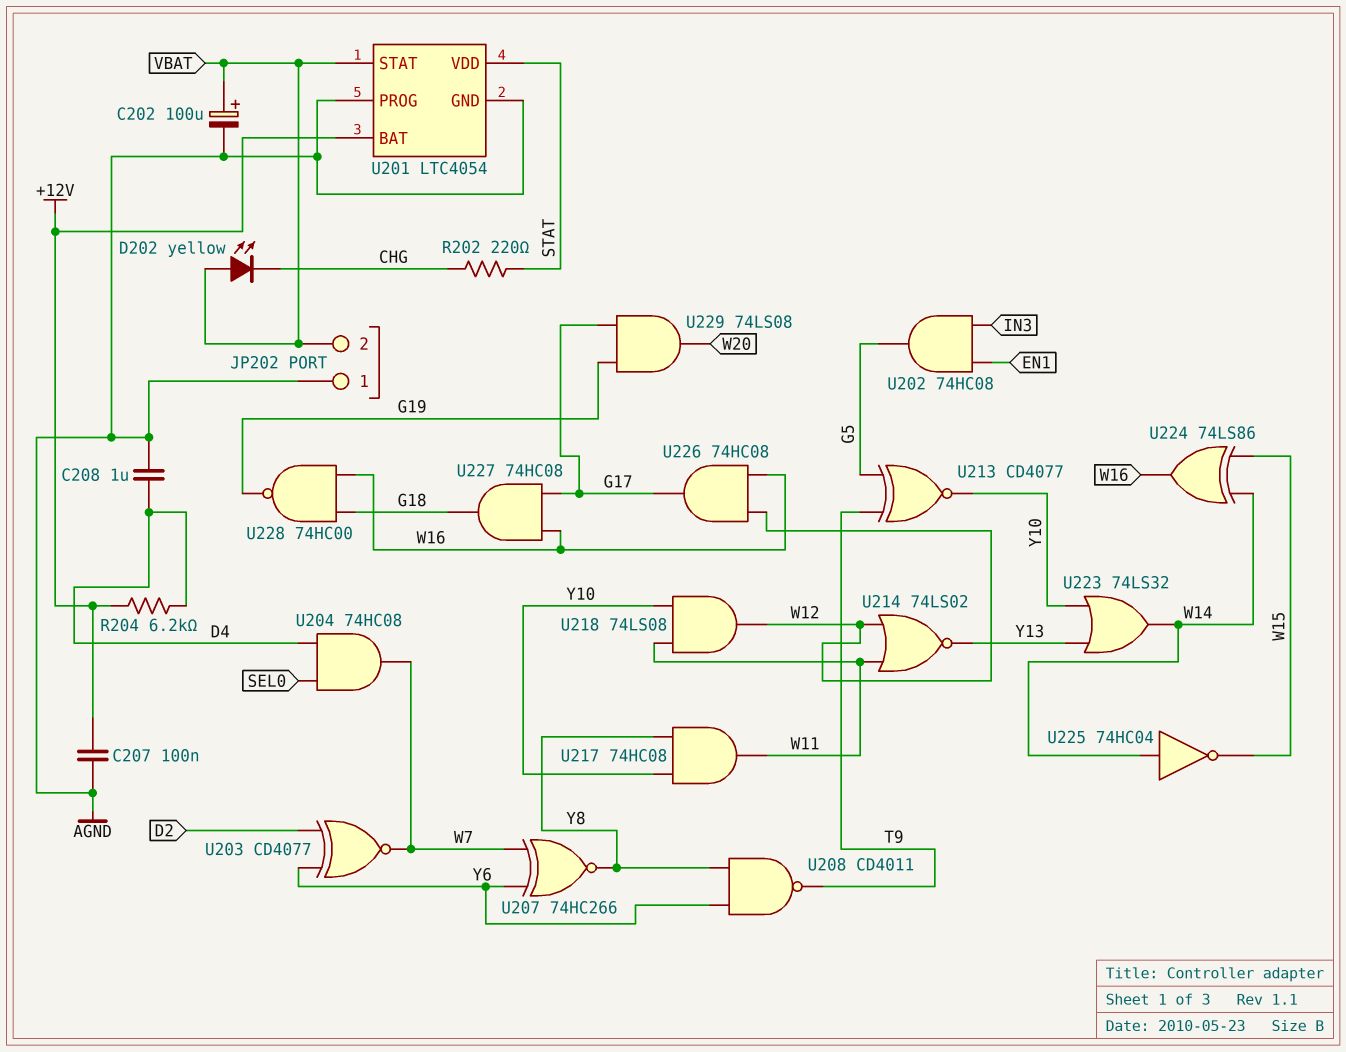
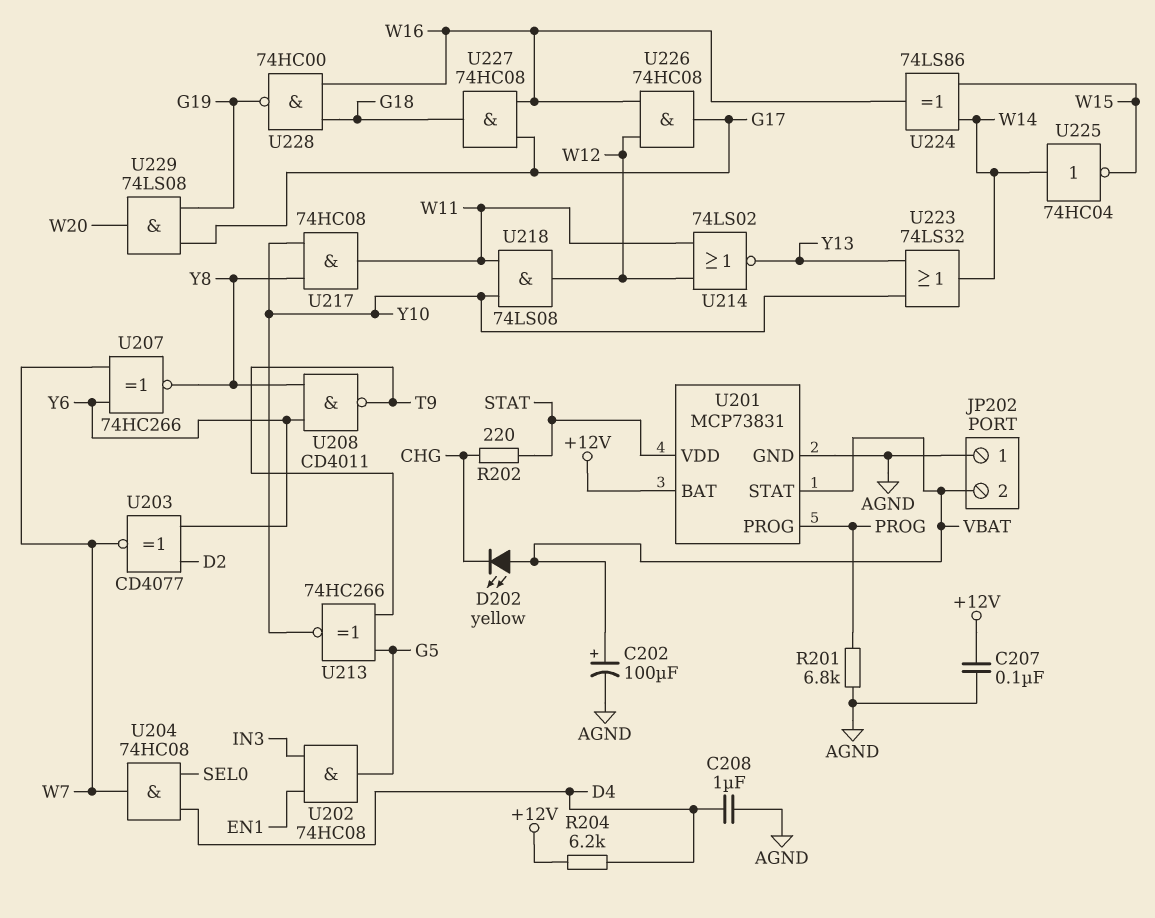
R201: none -> 6.8k (AGND, PROG)
U201: LTC4054 -> MCP73831
U201 pin PROG: AGND -> PROG
U213: XNOR CD4077 (in G5, in T9, out Y10) -> XNOR 74HC266 (in G5, in T9, out Y10)

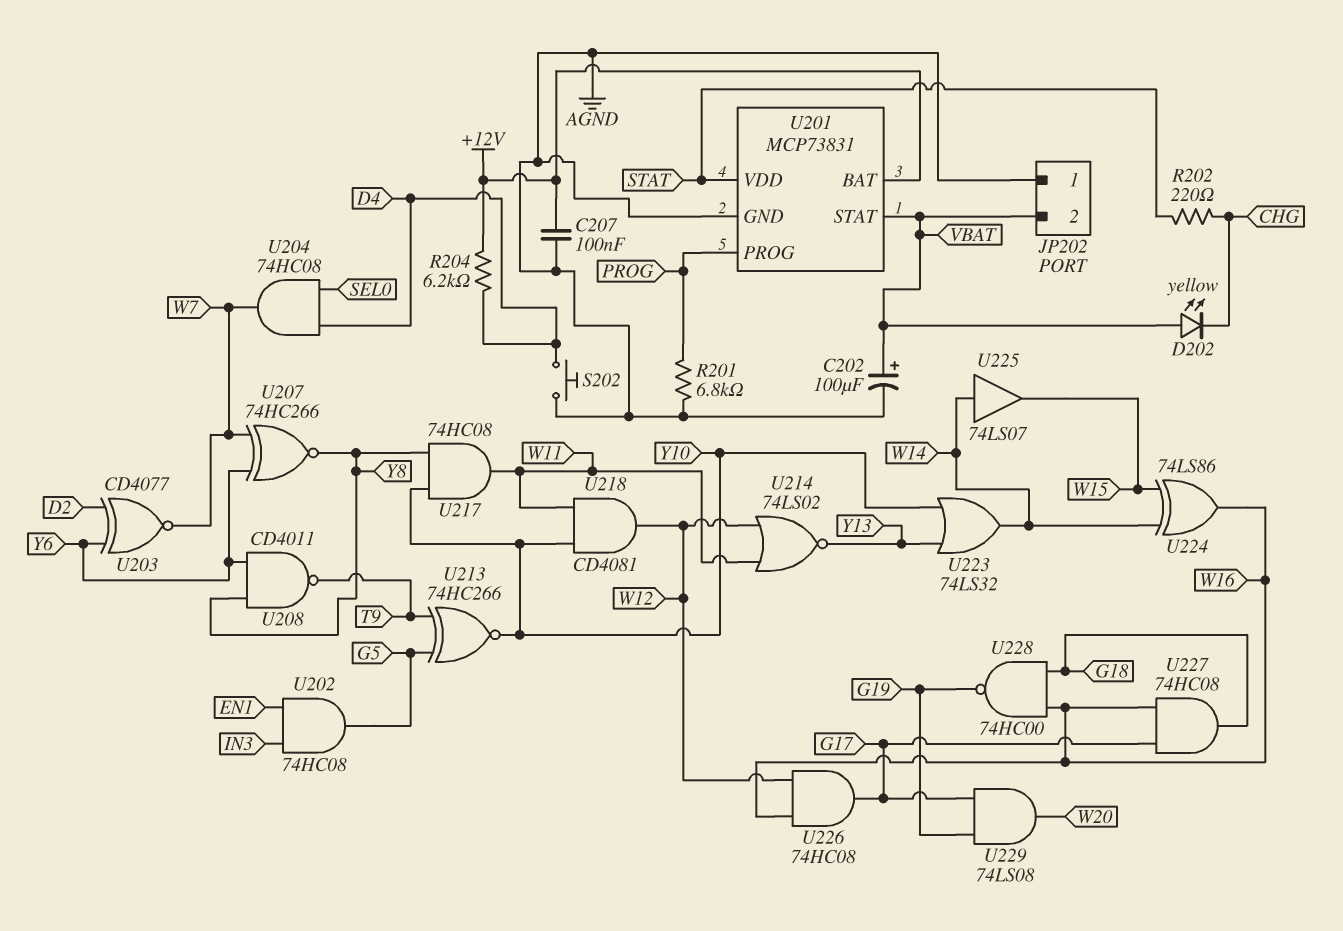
C208: 1uF (AGND, D4) -> none
S202: none -> button (AGND, D4)
U218: AND 74LS08 (in W11, in Y10, out W12) -> AND CD4081 (in W11, in Y10, out W12)
U225: NOT 74HC04 (in W14, out W15) -> buffer 74LS07 (in W14, out W15)

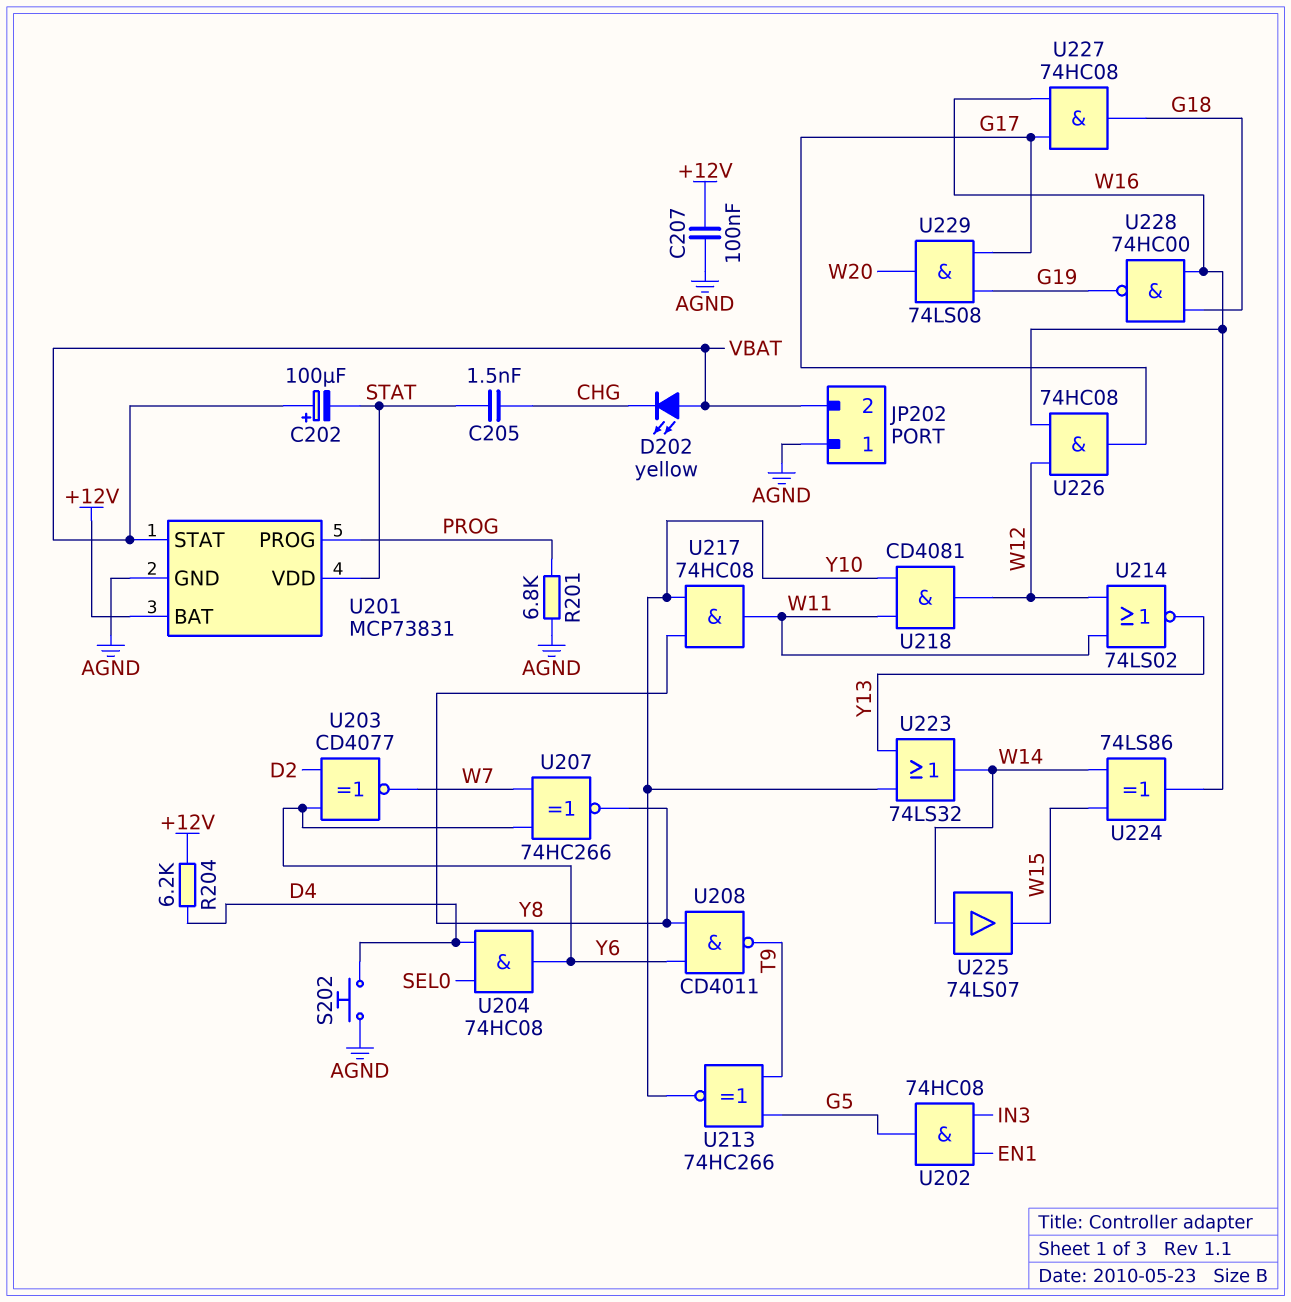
C202: 100uF (plus VBAT, minus AGND) -> 100uF (plus VBAT, minus STAT)
C205: none -> 1.5nF (CHG, STAT)
R202: 220 (CHG, STAT) -> none
U204: AND 74HC08 (in D4, in SEL0, out W7) -> AND 74HC08 (in D4, in SEL0, out Y6)

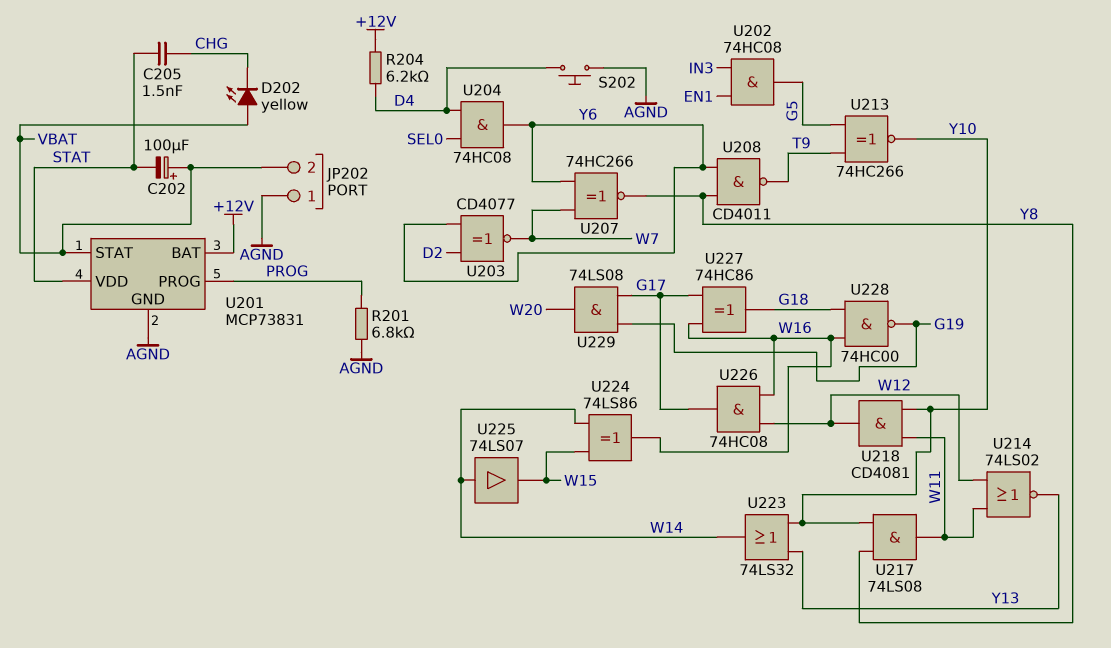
C207: 100nF (+12V, AGND) -> none
U217: AND 74HC08 (in Y8, in Y10, out W11) -> AND 74LS08 (in Y8, in Y10, out W11)
U227: AND 74HC08 (in G17, in W16, out G18) -> XOR 74HC86 (in G17, in W16, out G18)

